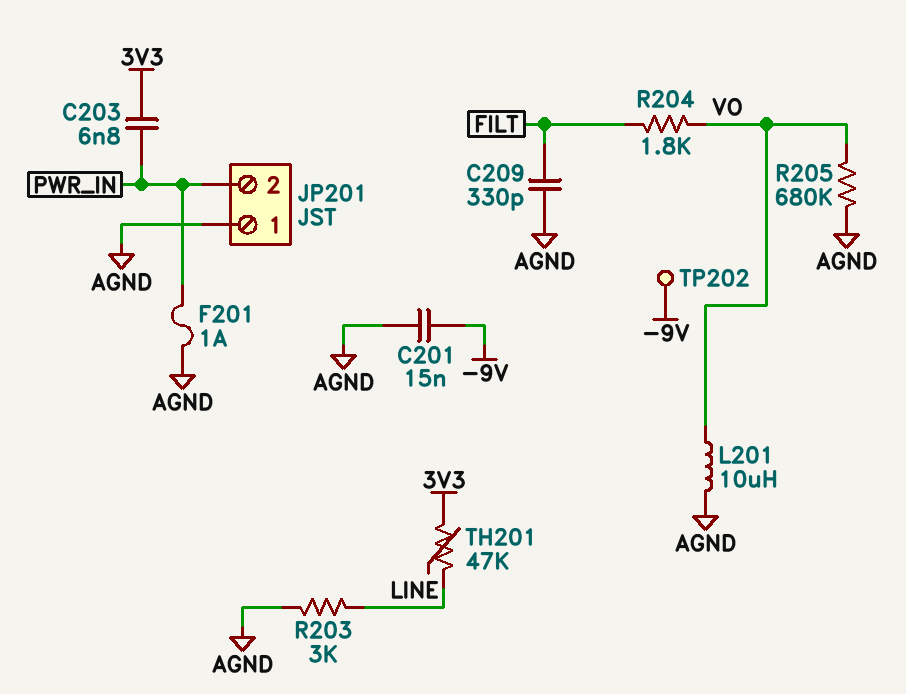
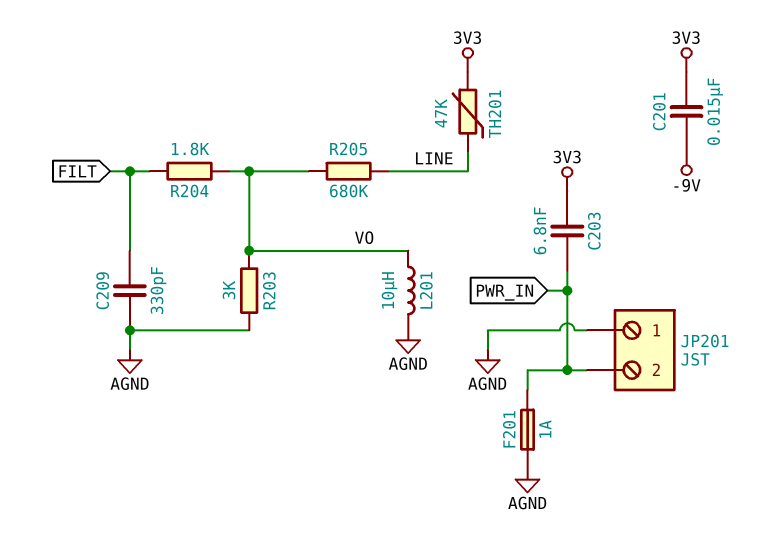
C201: 15nF (-9V, AGND) -> 15nF (-9V, 3V3)
R203: 3k (AGND, LINE) -> 3k (AGND, VO)
R205: 680k (AGND, VO) -> 680k (LINE, VO)
TP202: test point (-9V) -> none

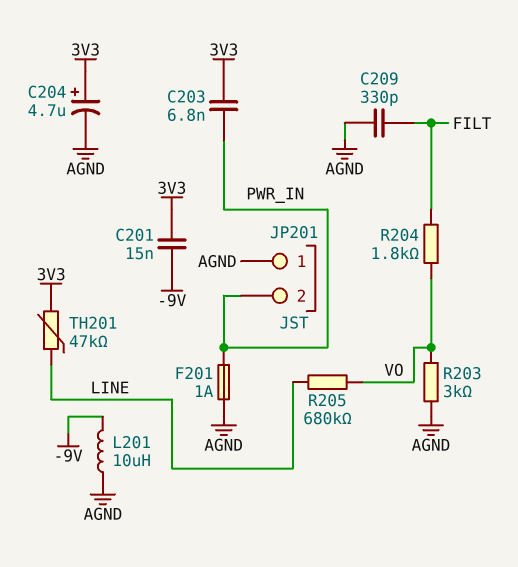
C204: none -> 4.7uF (plus 3V3, minus AGND)
L201: 10uH (AGND, VO) -> 10uH (-9V, AGND)

